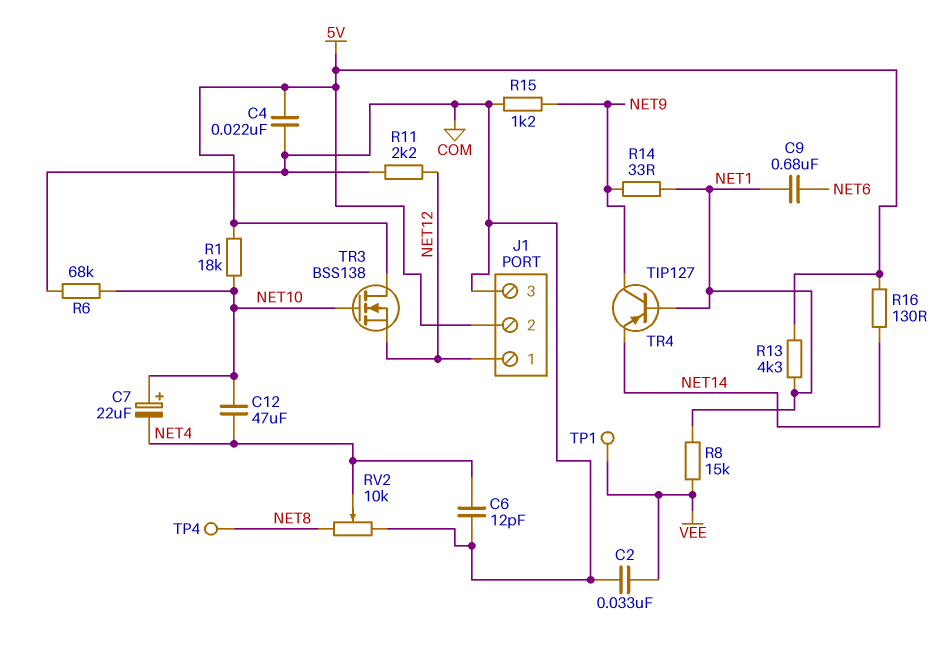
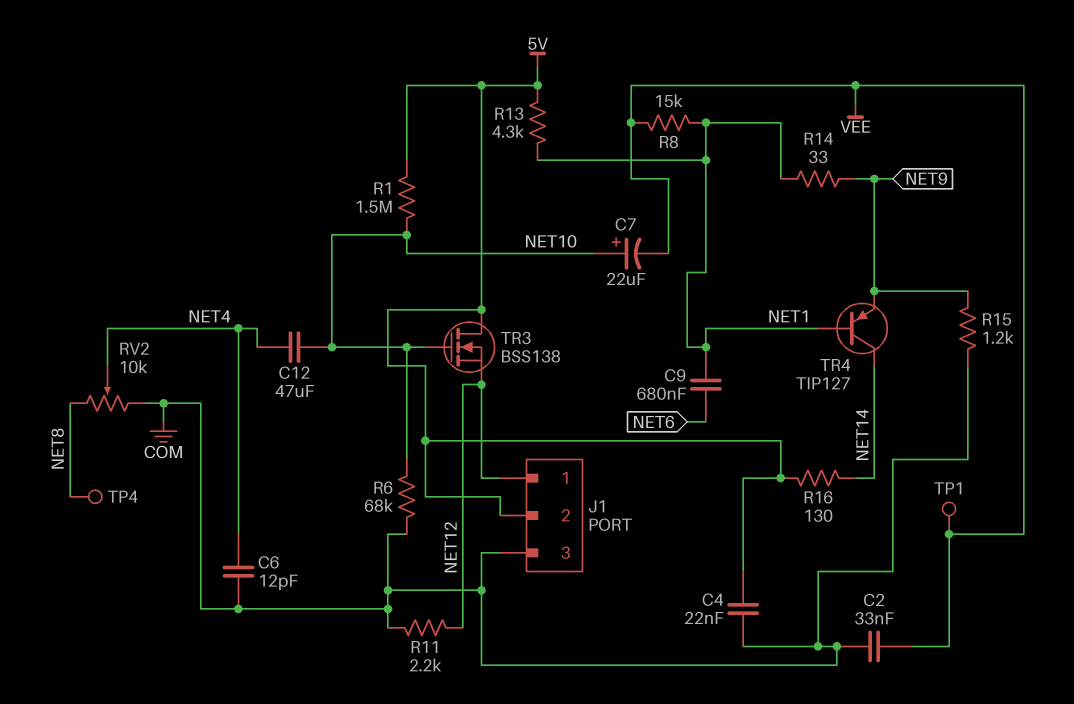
C7: 22uF (plus NET10, minus NET4) -> 22uF (plus NET10, minus VEE)
R1: 18k (5V, NET10) -> 1.5M (5V, NET10)
TR4: PNP TIP127 (B NET1, C NET9, E NET14) -> PNP TIP127 (B NET1, C NET14, E NET9)

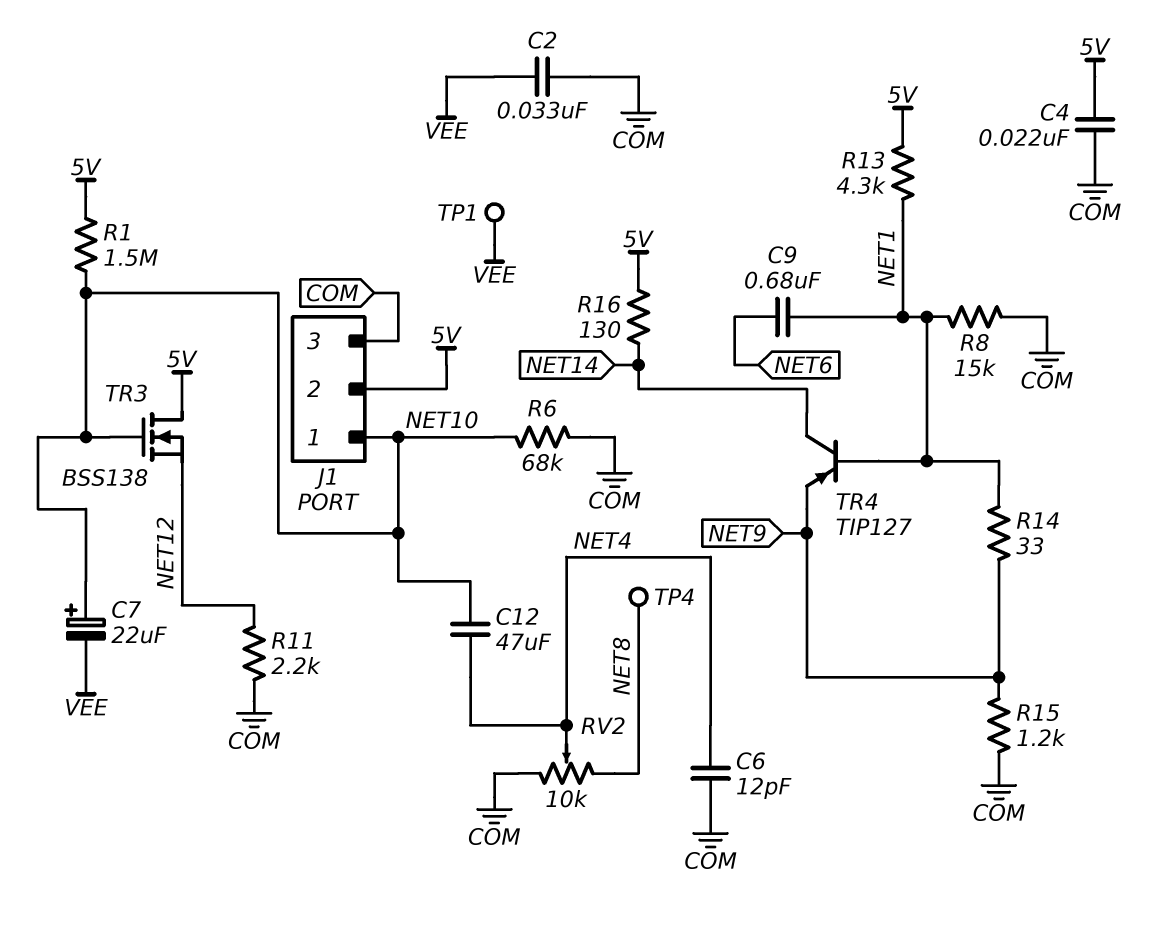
J1 pin 1: NET12 -> NET10
R8: 15k (NET1, VEE) -> 15k (COM, NET1)

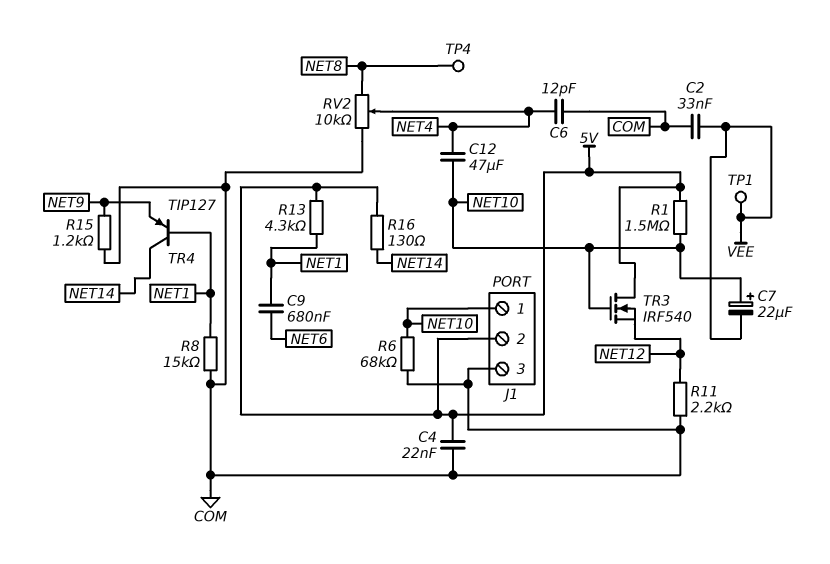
R14: 33 (NET1, NET9) -> none
TR3: NMOS BSS138 (G NET10, D 5V, S NET12) -> NMOS IRF540 (G NET10, D 5V, S NET12)

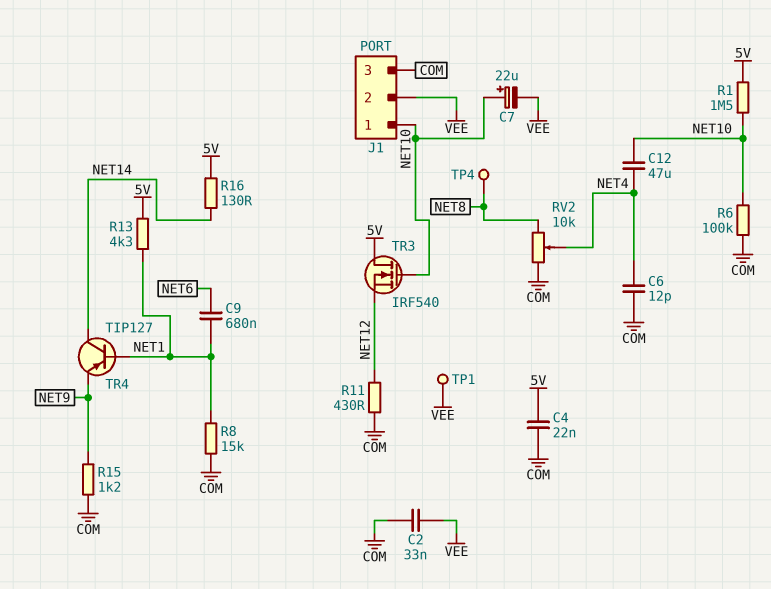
J1 pin 2: 5V -> VEE
R6: 68k (COM, NET10) -> 100k (COM, NET10)
R11: 2.2k (COM, NET12) -> 430 (COM, NET12)

